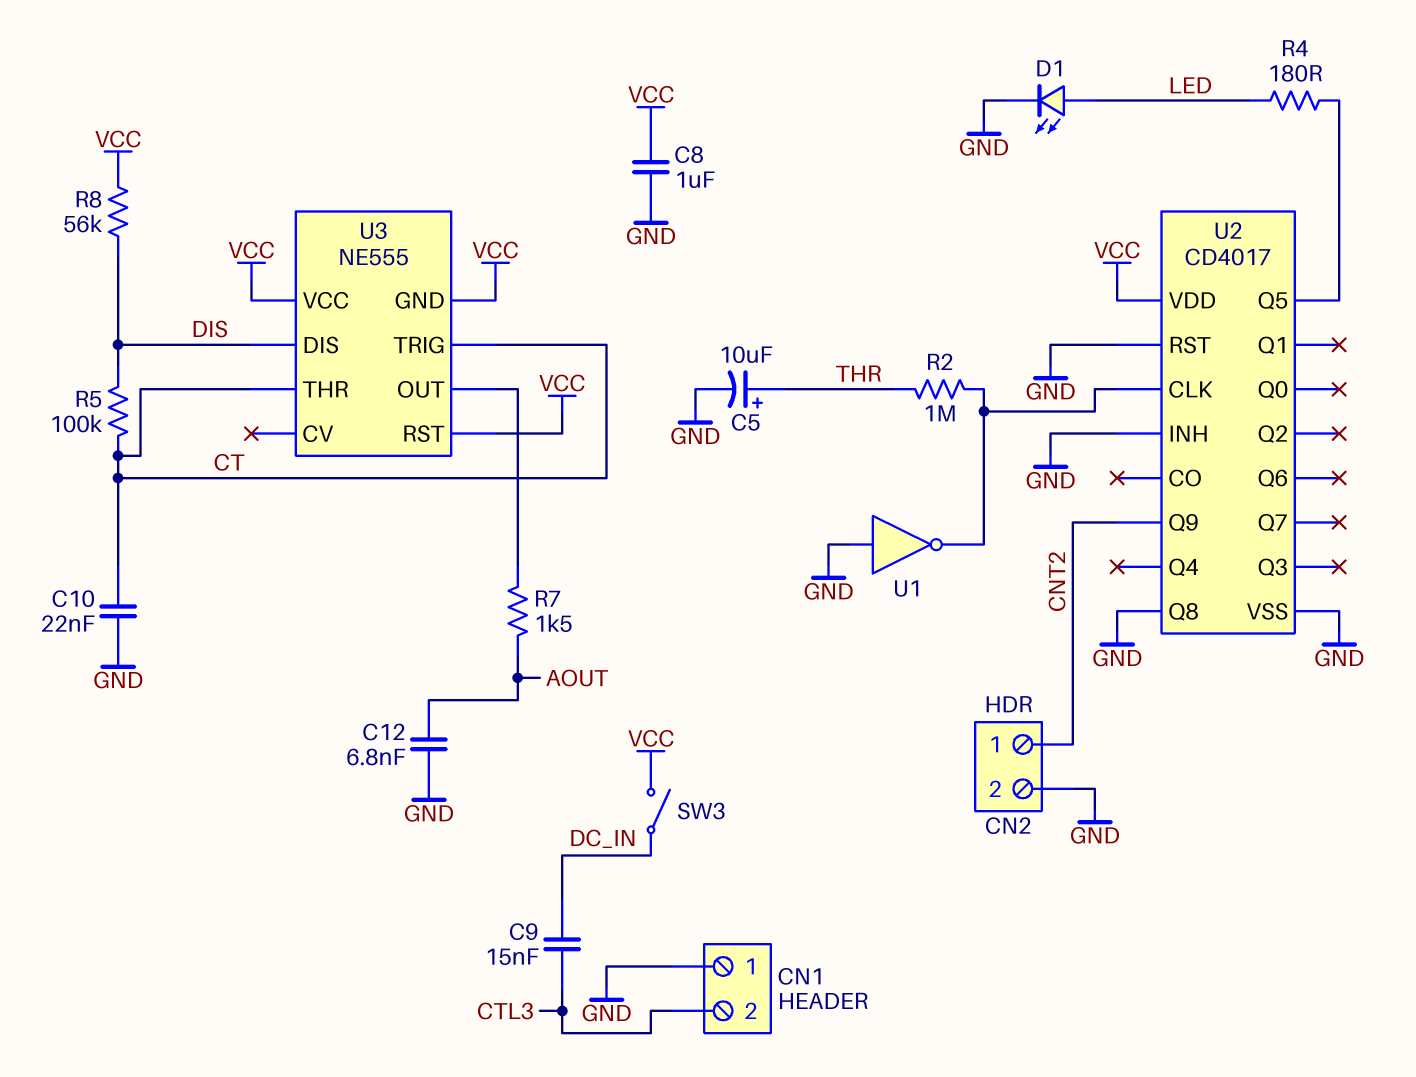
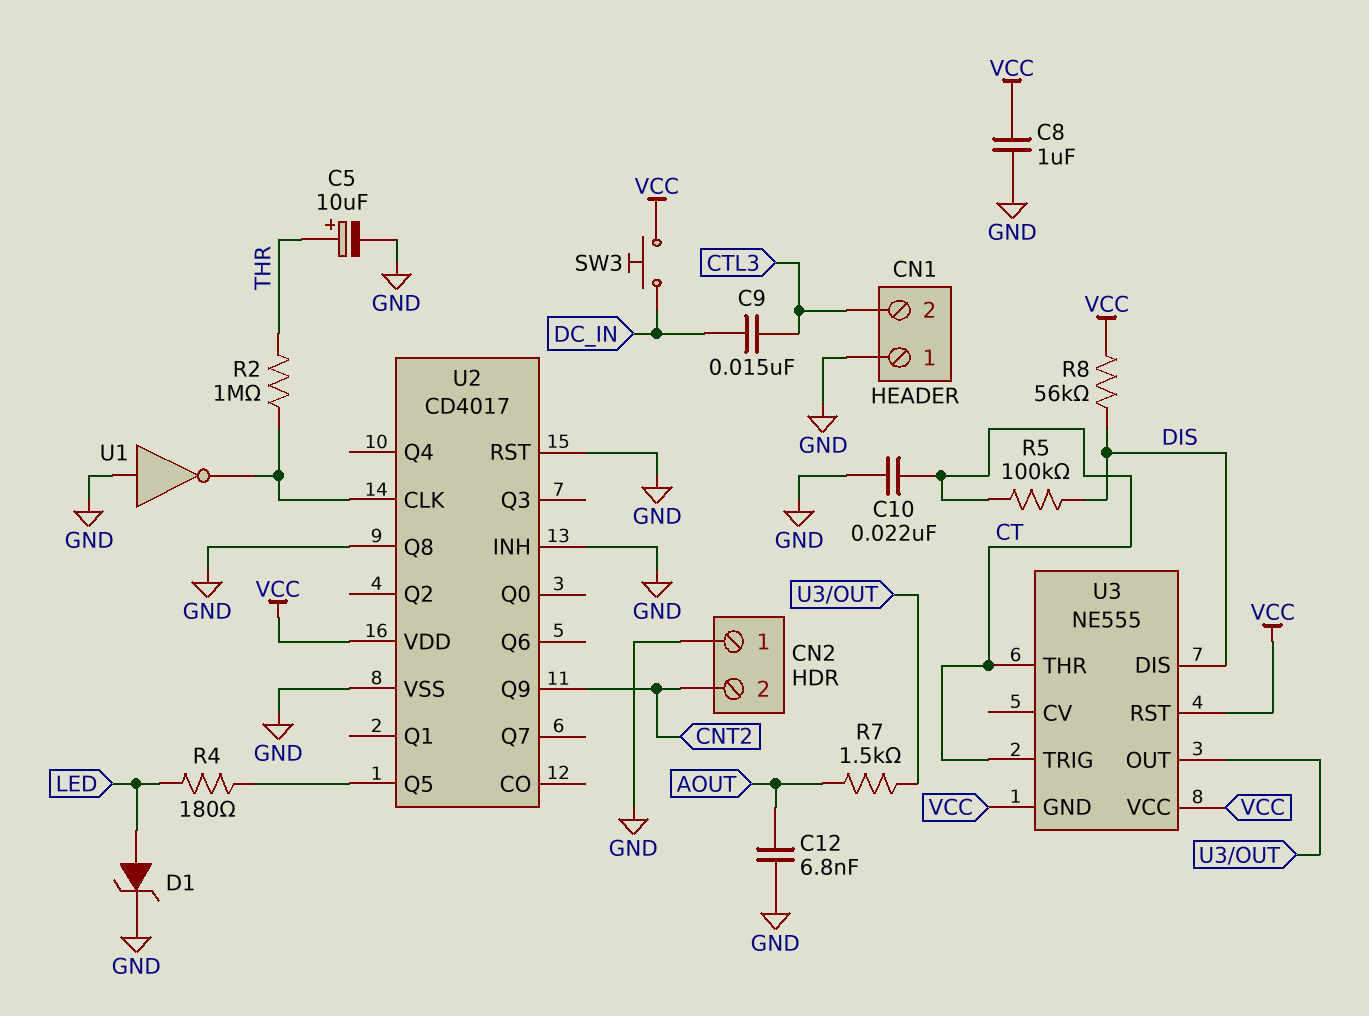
CN2 pin 1: CNT2 -> GND
CN2 pin 2: GND -> CNT2
D1: LED (A LED, K GND) -> zener (A LED, K GND)
SW3: switch (DC_IN, VCC) -> button (DC_IN, VCC)

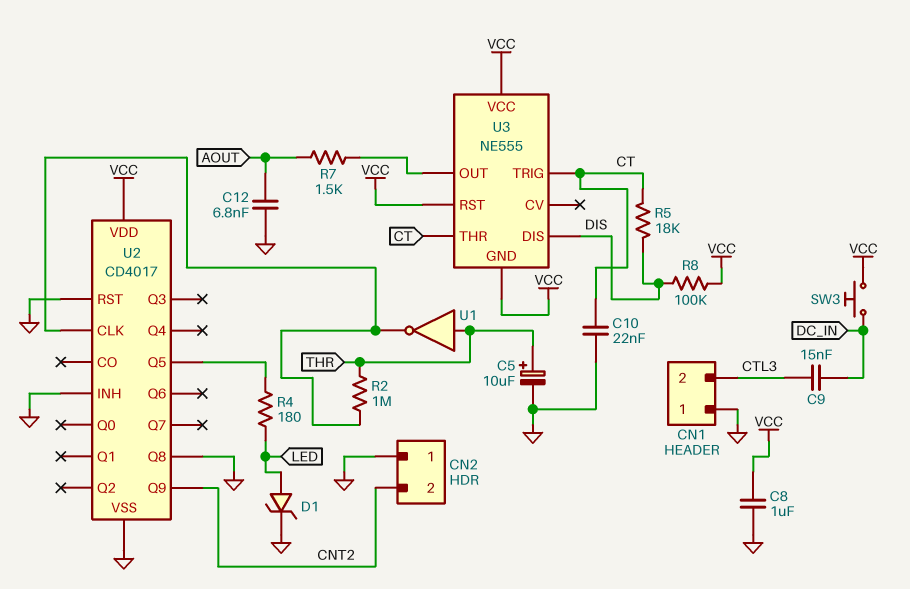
R5: 100k (CT, DIS) -> 18k (CT, DIS)
R8: 56k (DIS, VCC) -> 100k (DIS, VCC)
U1: NOT (in GND, out U2/CLK) -> NOT (in THR, out U2/CLK)

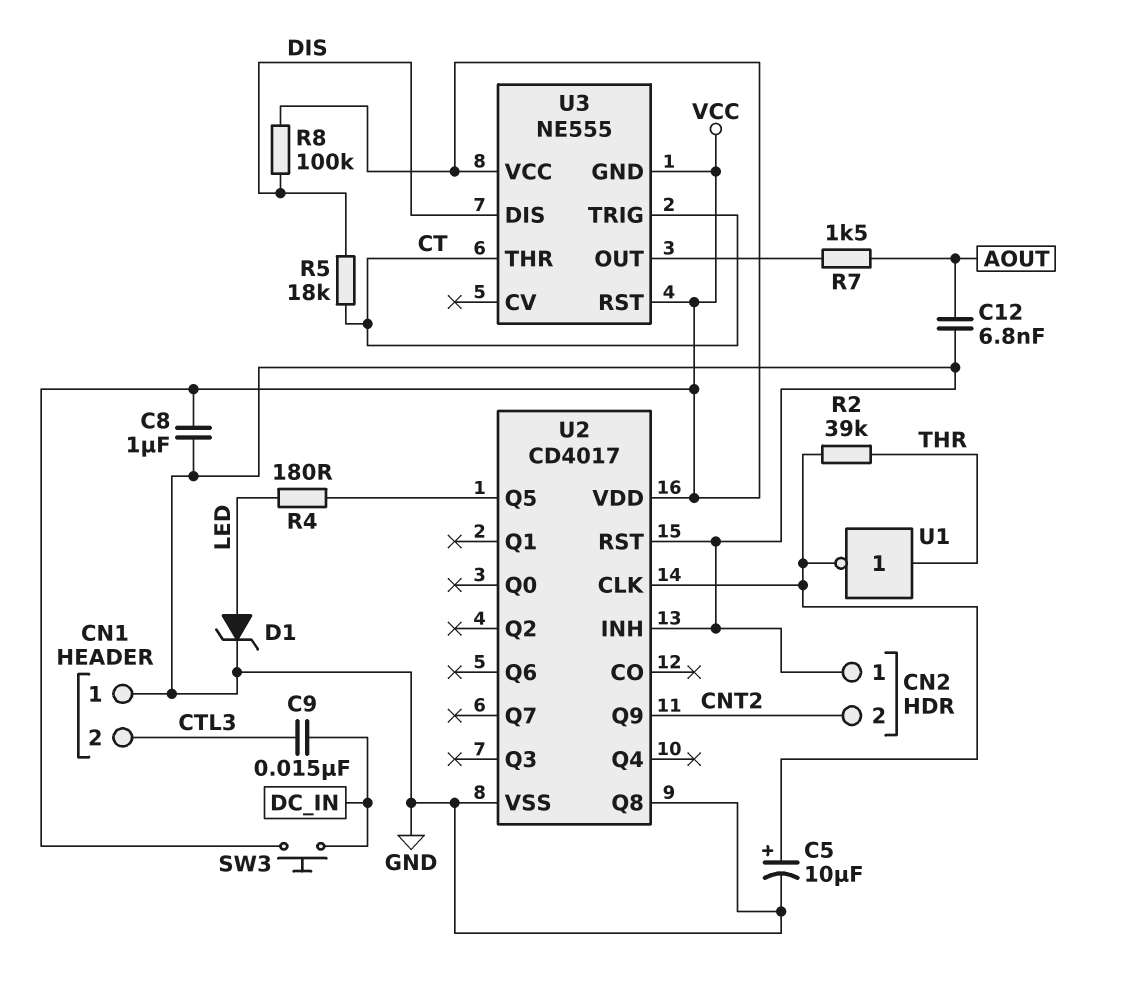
C5: 10uF (plus THR, minus GND) -> 10uF (plus U2/CLK, minus GND)
C10: 22nF (CT, GND) -> none
R2: 1M (THR, U2/CLK) -> 39k (THR, U2/CLK)

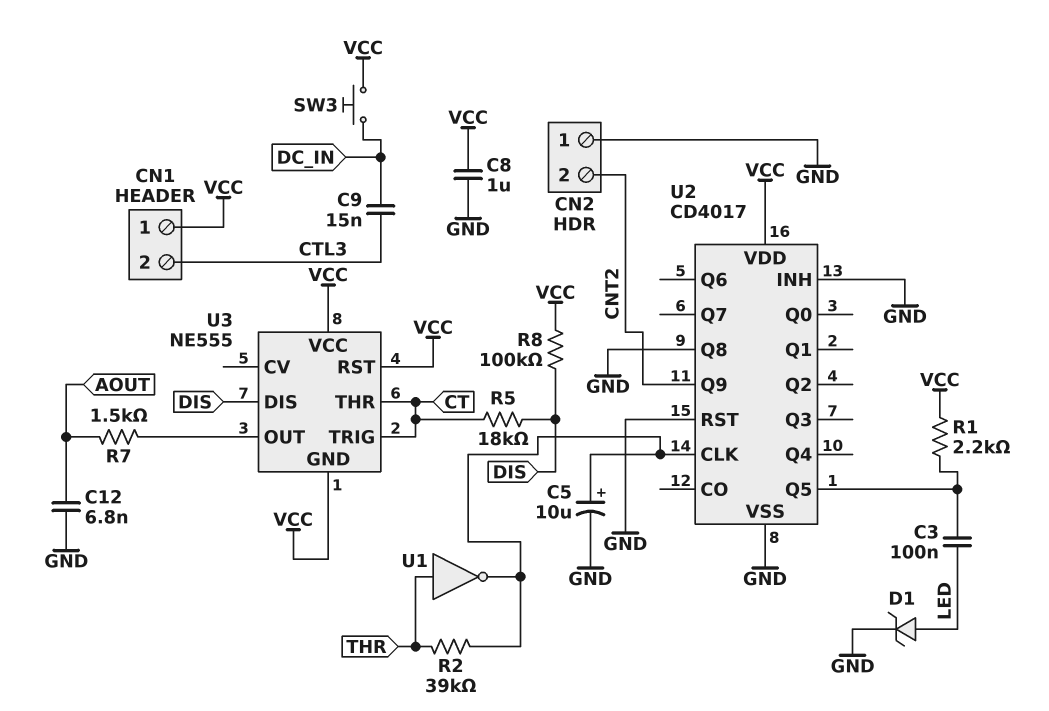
C3: none -> 100nF (LED, U2/Q5)
CN1 pin 1: GND -> VCC
R1: none -> 2.2k (U2/Q5, VCC)
R4: 180 (LED, U2/Q5) -> none

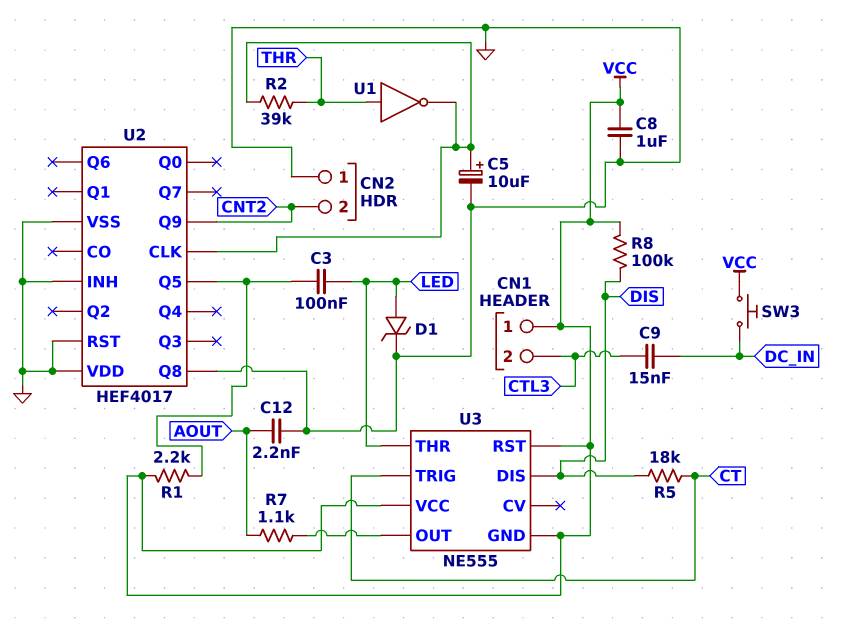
C12: 6.8nF (AOUT, GND) -> 2.2nF (AOUT, GND)
R7: 1.5k (AOUT, U3/OUT) -> 1.1k (AOUT, U3/OUT)
U2: CD4017 -> HEF4017
U2 pin VDD: VCC -> GND
U3 pin THR: CT -> LED

